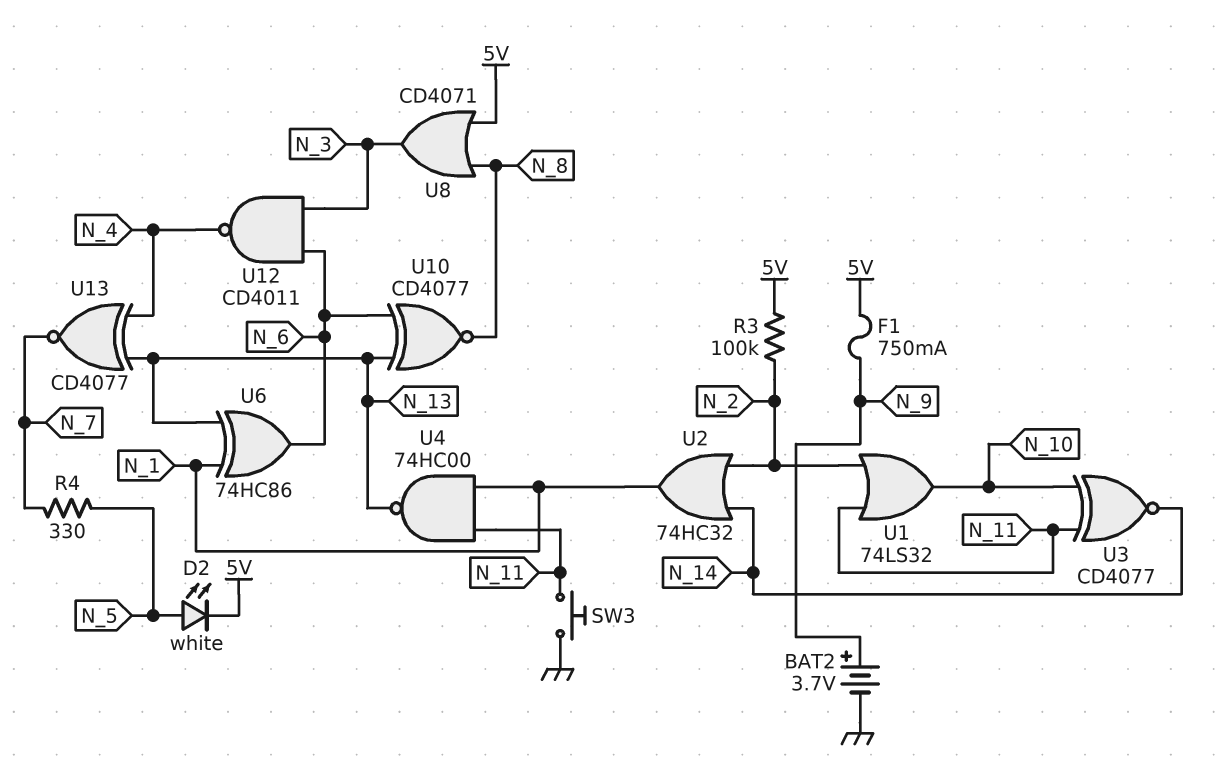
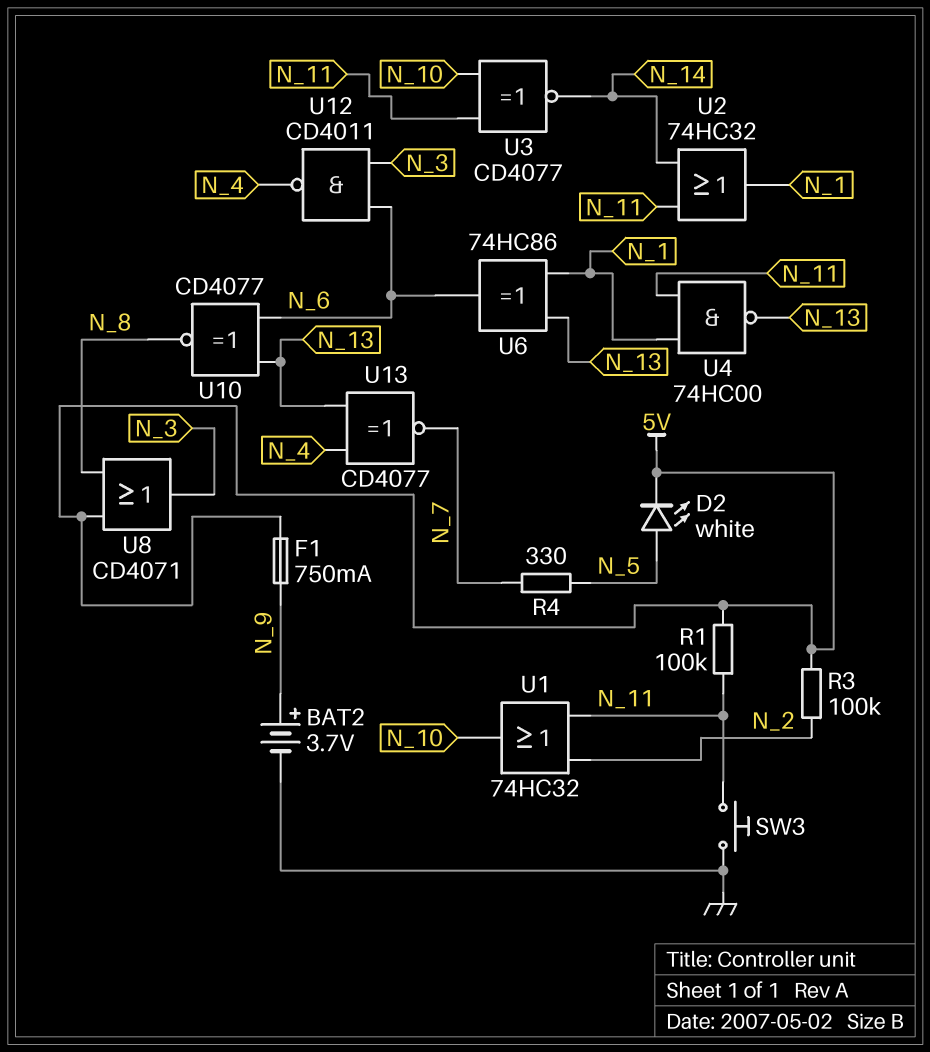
R1: none -> 100k (5V, N_11)
U1: OR 74LS32 (in N_2, in N_11, out N_10) -> OR 74HC32 (in N_2, in N_11, out N_10)
U2: OR 74HC32 (in N_2, in N_14, out N_1) -> OR 74HC32 (in N_11, in N_14, out N_1)

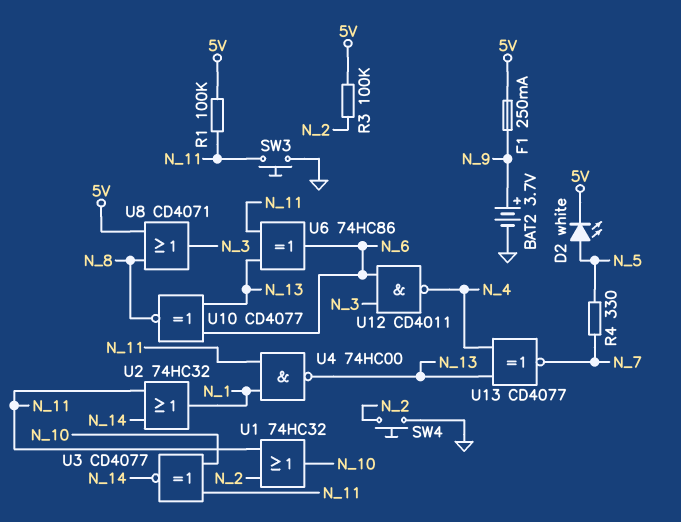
F1: 750mA (5V, N_9) -> 250mA (5V, N_9)
SW4: none -> button (GND, N_2)
U6: XOR 74HC86 (in N_1, in N_13, out N_6) -> XOR 74HC86 (in N_11, in N_13, out N_6)

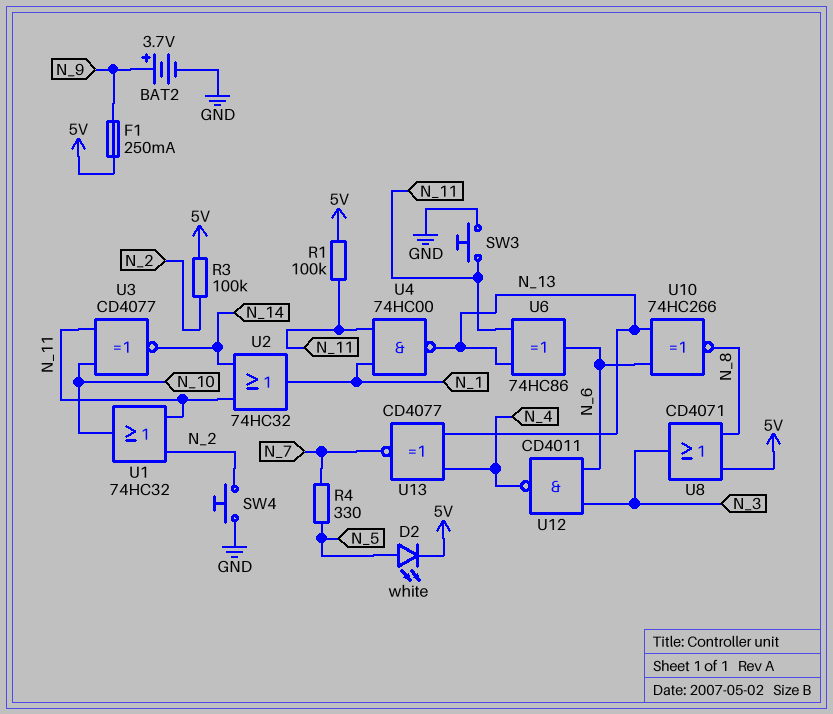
U10: XNOR CD4077 (in N_6, in N_13, out N_8) -> XNOR 74HC266 (in N_6, in N_13, out N_8)

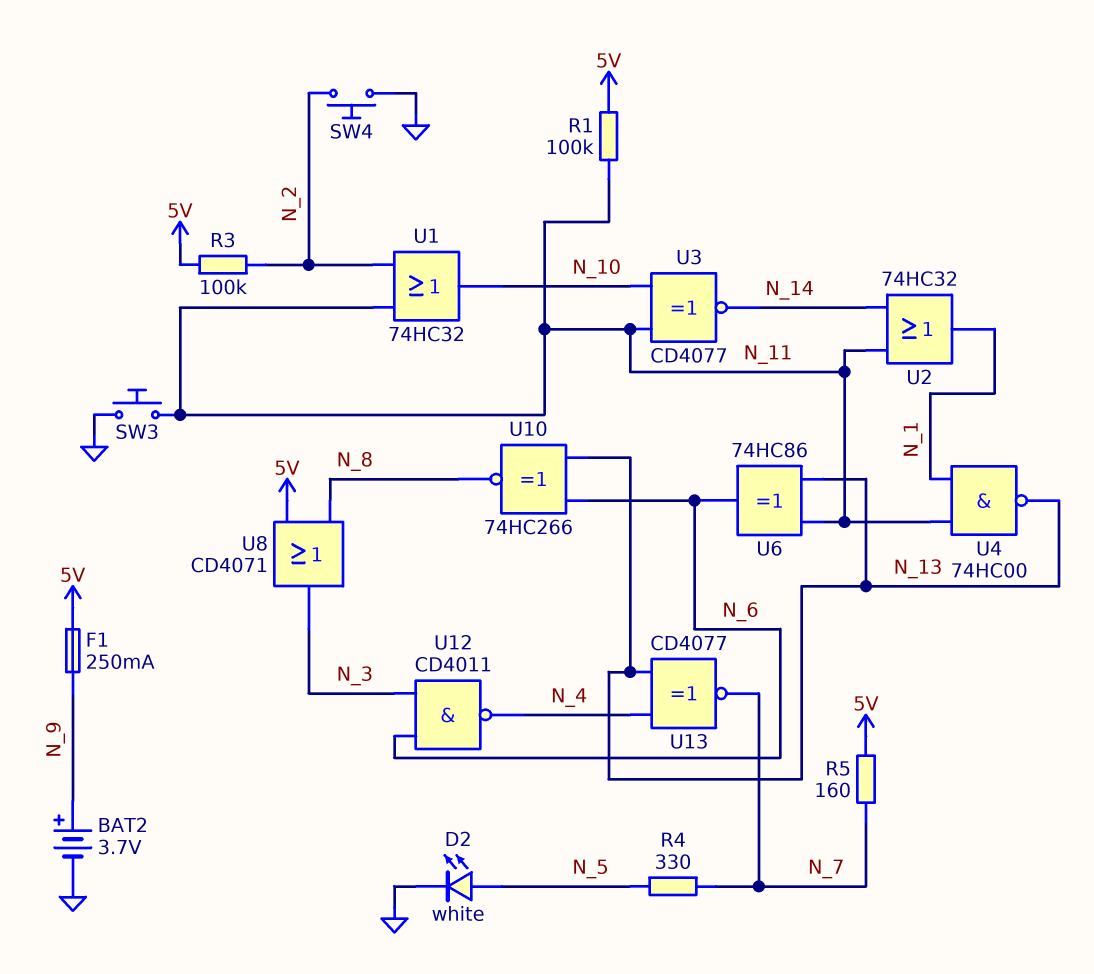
D2: LED white (A N_5, K 5V) -> LED white (A N_5, K GND)
R5: none -> 160 (5V, N_7)

